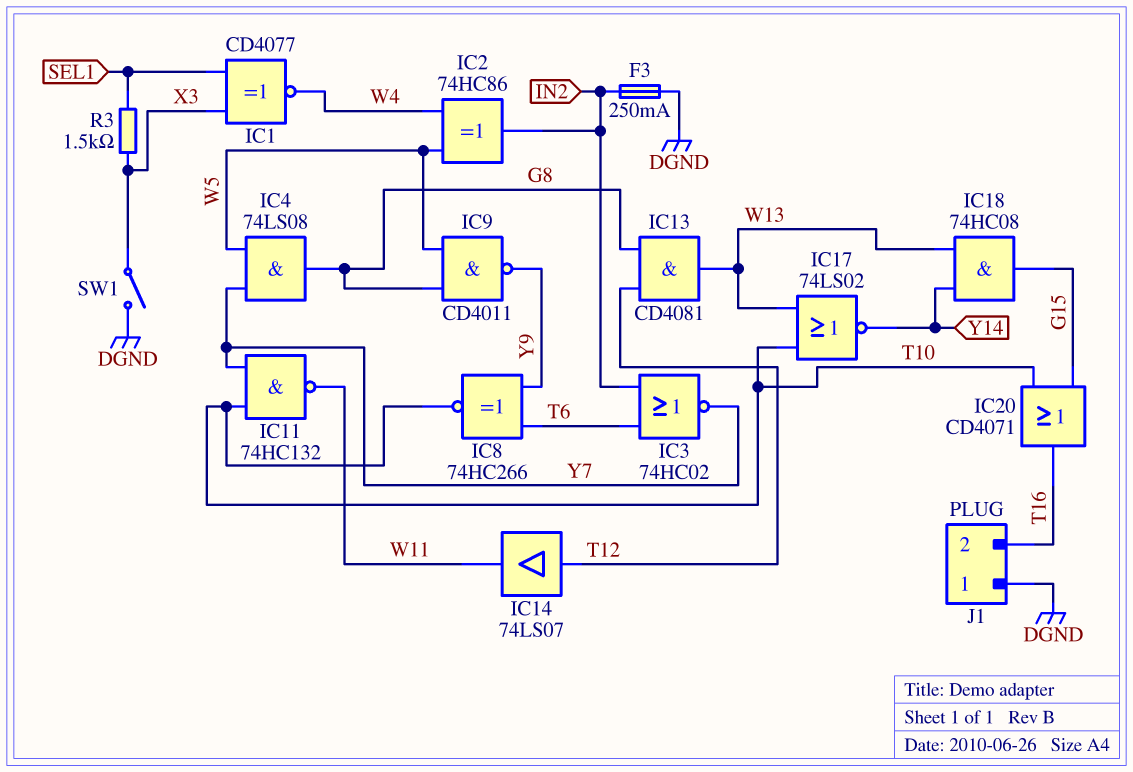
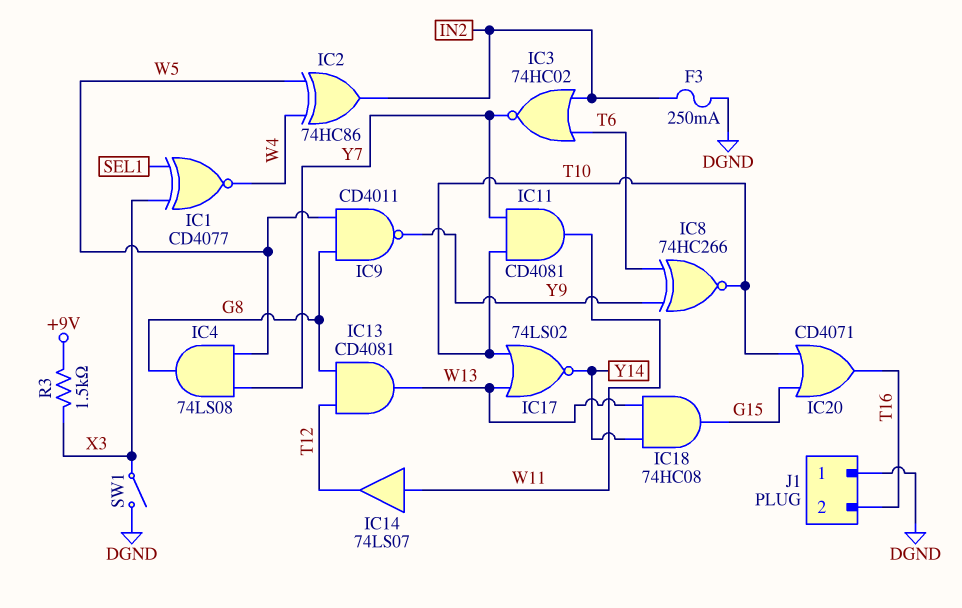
IC11: NAND 74HC132 (in T10, in Y7, out W11) -> AND CD4081 (in T10, in Y7, out W11)
IC14: buffer 74LS07 (in T12, out W11) -> buffer 74LS07 (in W11, out T12)
R3: 1.5k (SEL1, X3) -> 1.5k (+9V, X3)

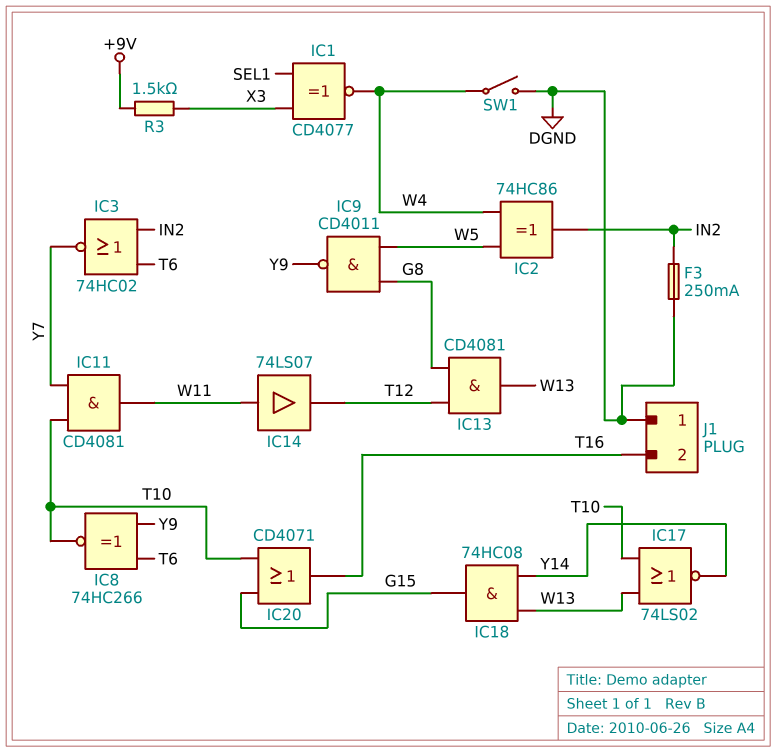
IC4: AND 74LS08 (in W5, in Y7, out G8) -> none
SW1: switch (DGND, X3) -> switch (DGND, W4)

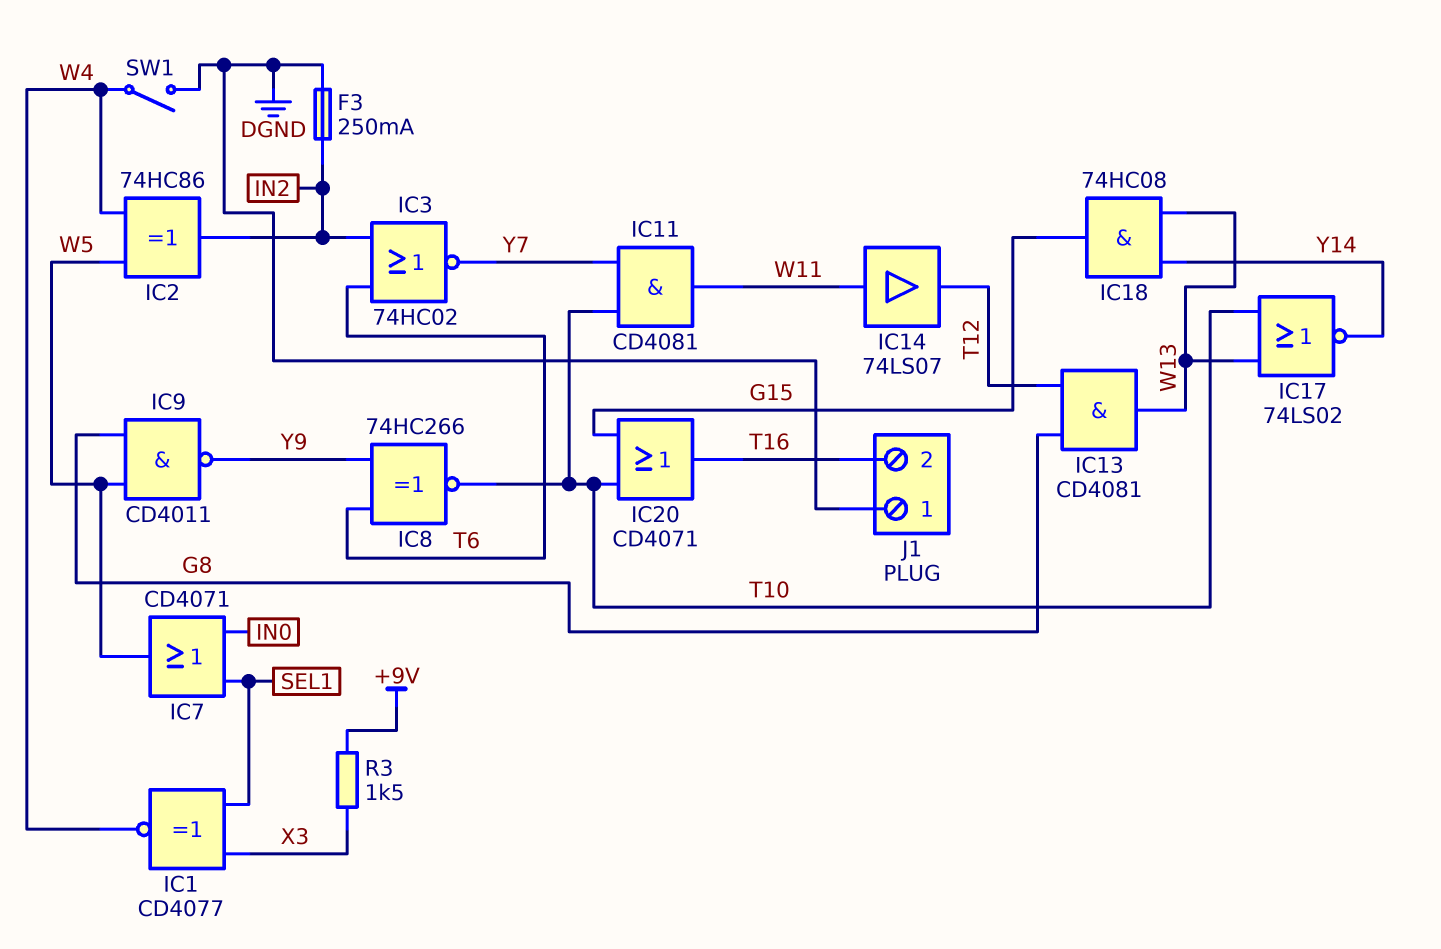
IC7: none -> OR CD4071 (in IN0, in SEL1, out W5)

